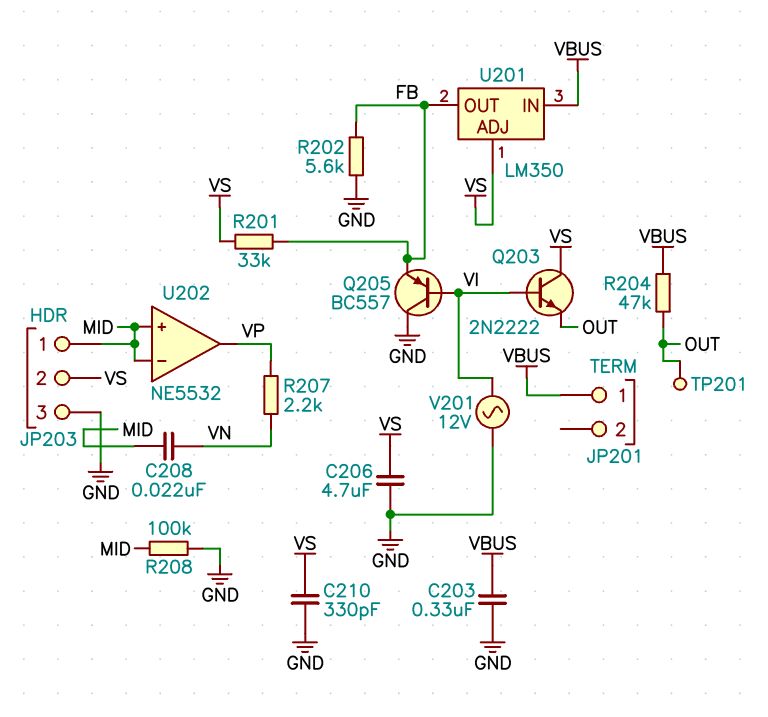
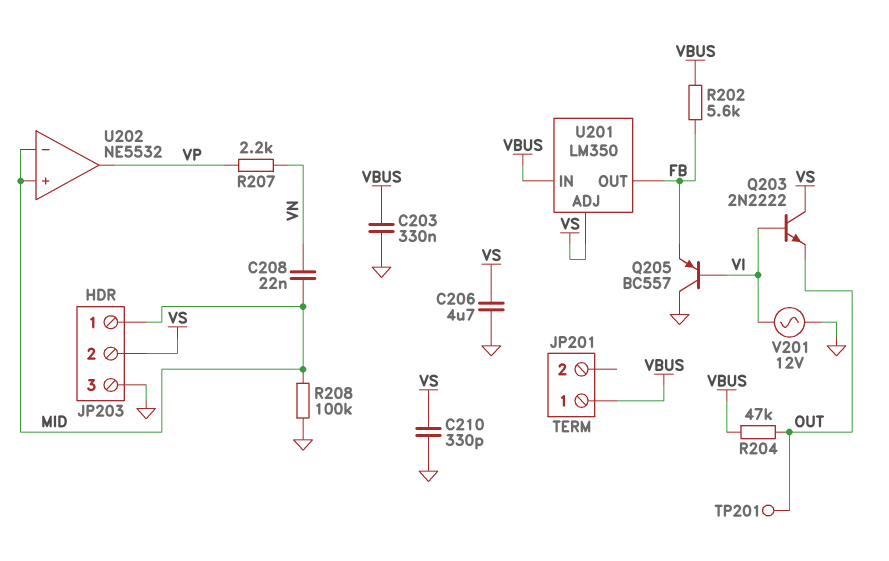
R201: 33k (FB, VS) -> none
R202: 5.6k (FB, GND) -> 5.6k (FB, VBUS)

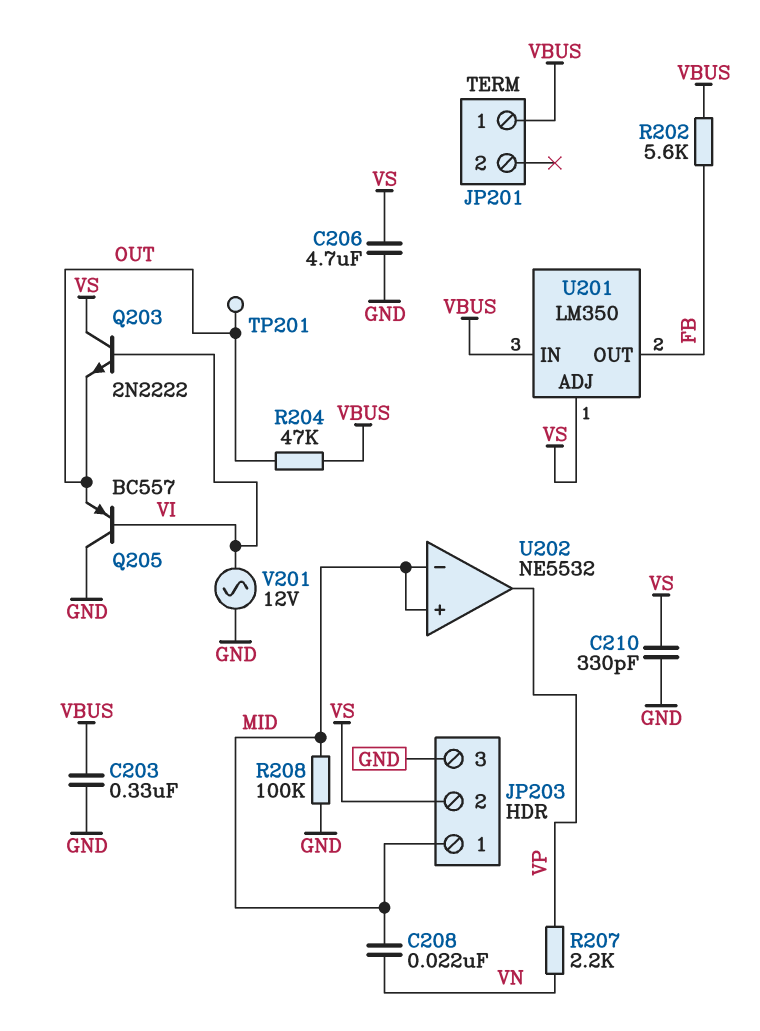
Q205: PNP BC557 (B VI, C GND, E FB) -> PNP BC557 (B VI, C GND, E OUT)

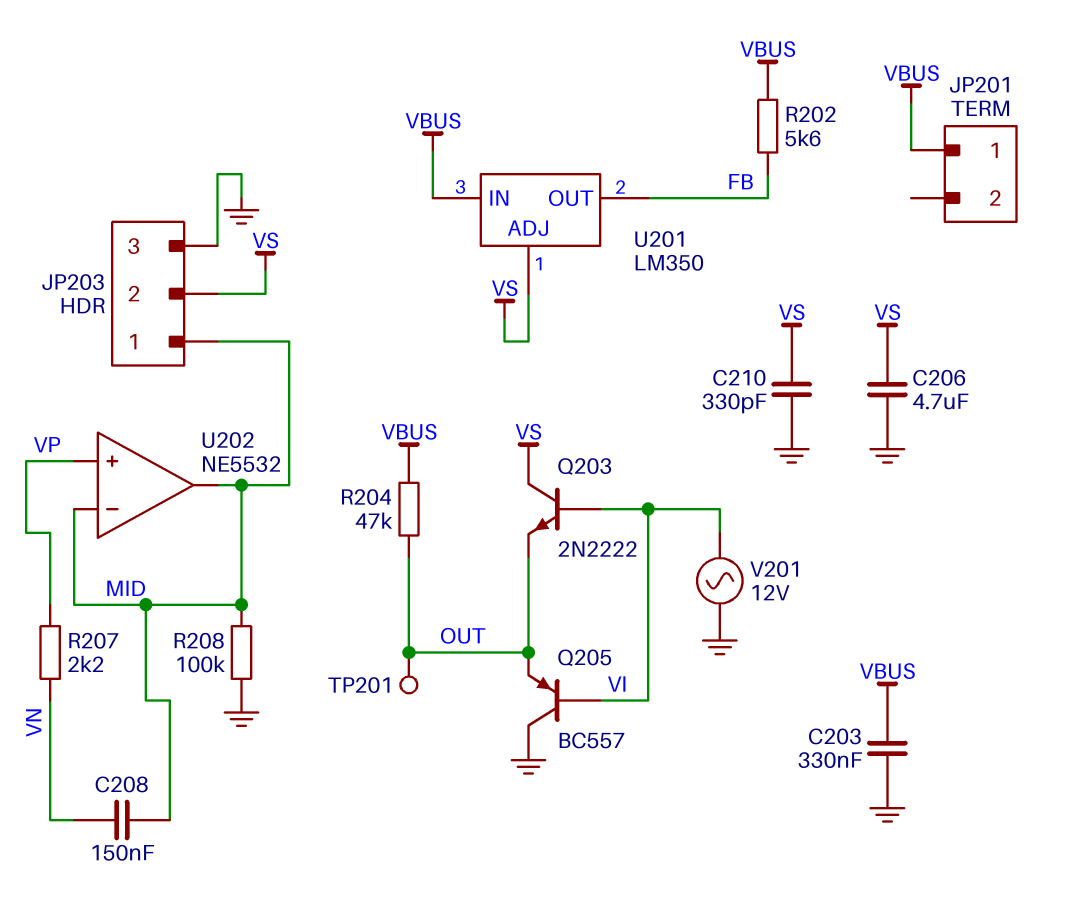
C208: 22nF (MID, VN) -> 150nF (MID, VN)
U202 pin in+: MID -> VP
U202 pin out: VP -> MID

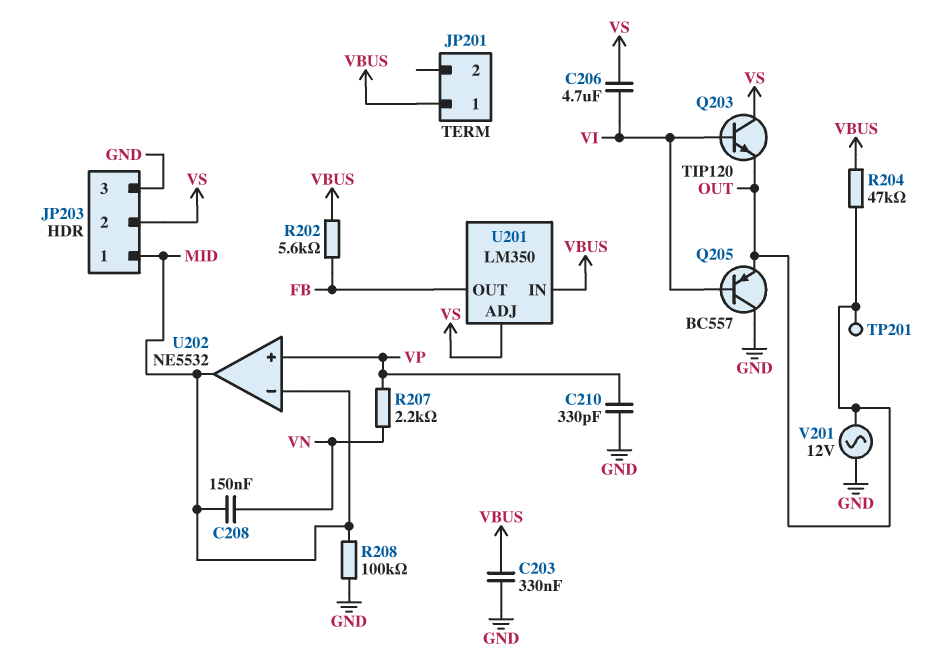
C206: 4.7uF (GND, VS) -> 4.7uF (VI, VS)
C210: 330pF (GND, VS) -> 330pF (GND, VP)
Q203: NPN 2N2222 (B VI, C VS, E OUT) -> NPN TIP120 (B VI, C VS, E OUT)
V201: AC 12V (GND, VI) -> AC 12V (GND, OUT)

